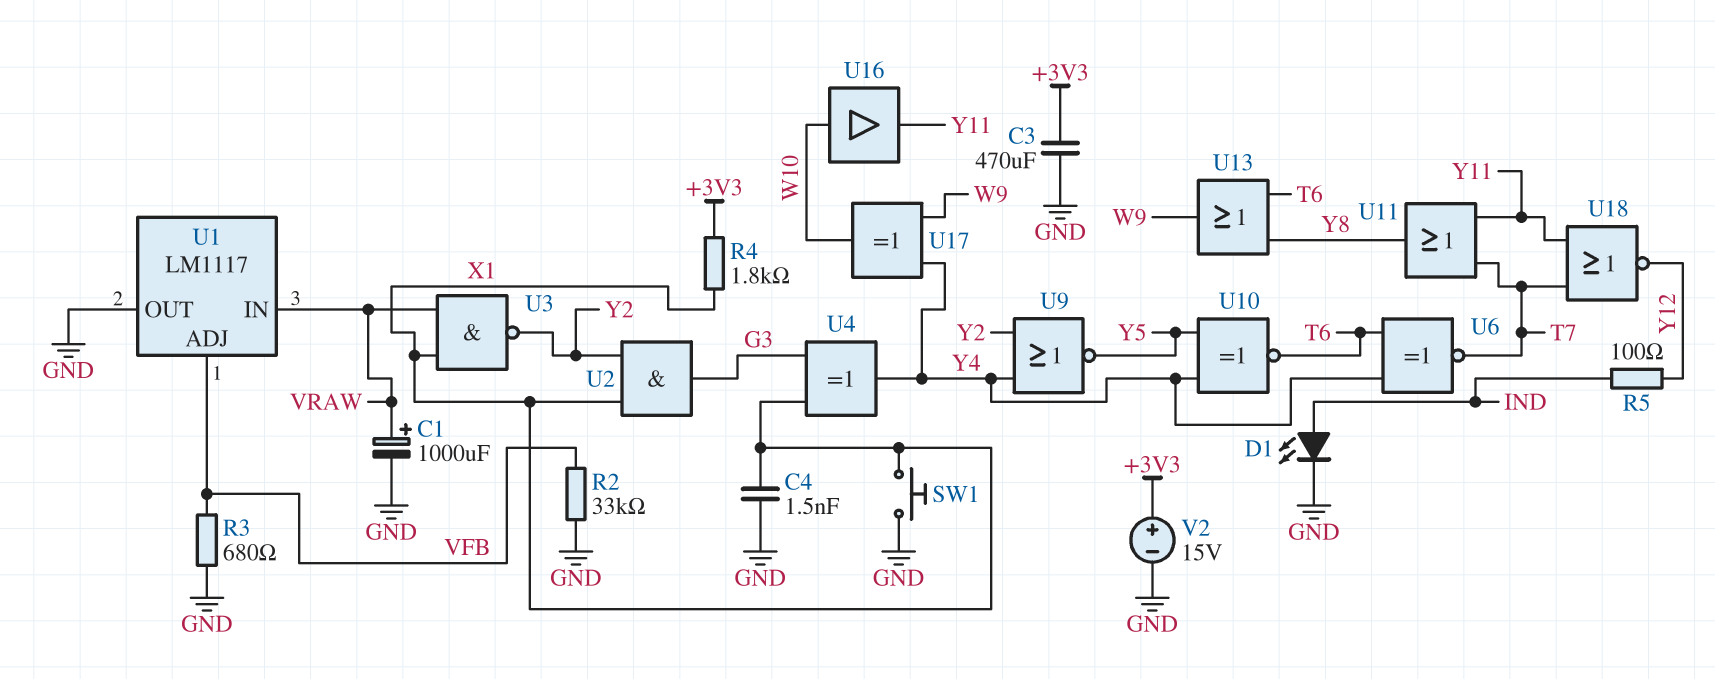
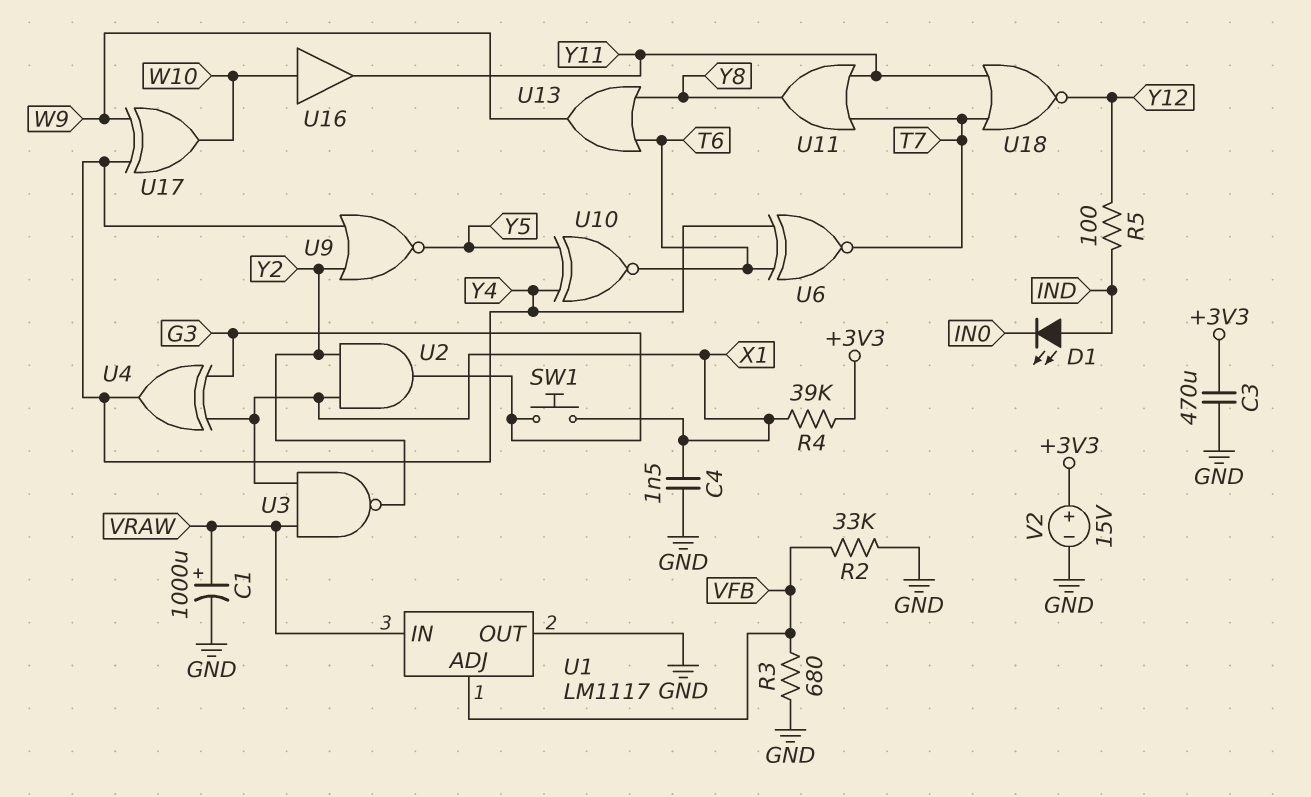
D1: LED (A IND, K GND) -> LED (A IND, K IN0)
R4: 1.8k (+3V3, X1) -> 39k (+3V3, X1)
SW1: button (GND, X1) -> button (G3, X1)

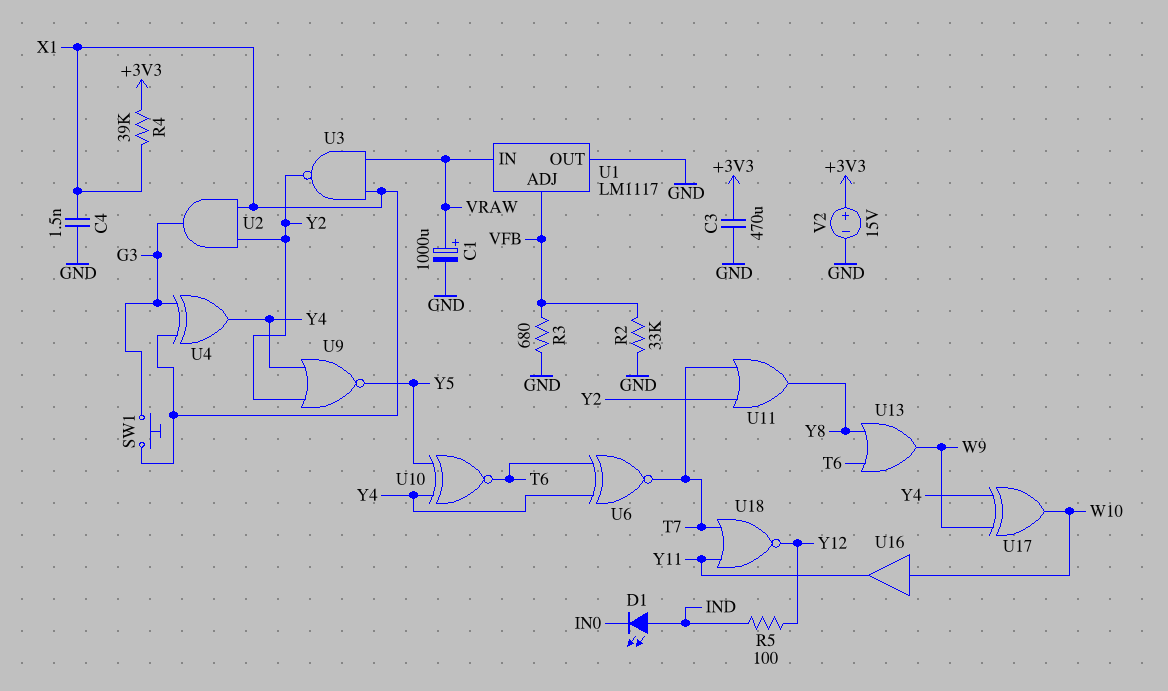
U11: OR (in T7, in Y11, out Y8) -> OR (in T7, in Y2, out Y8)

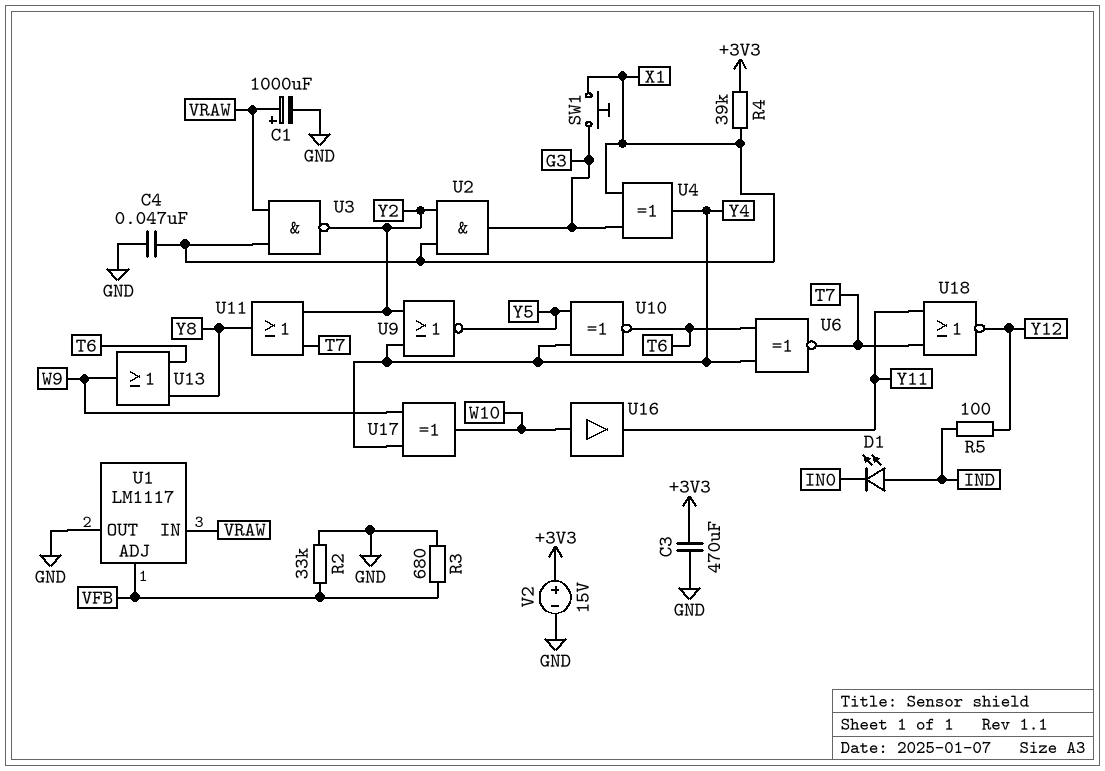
C4: 1.5nF (GND, X1) -> 47nF (GND, X1)

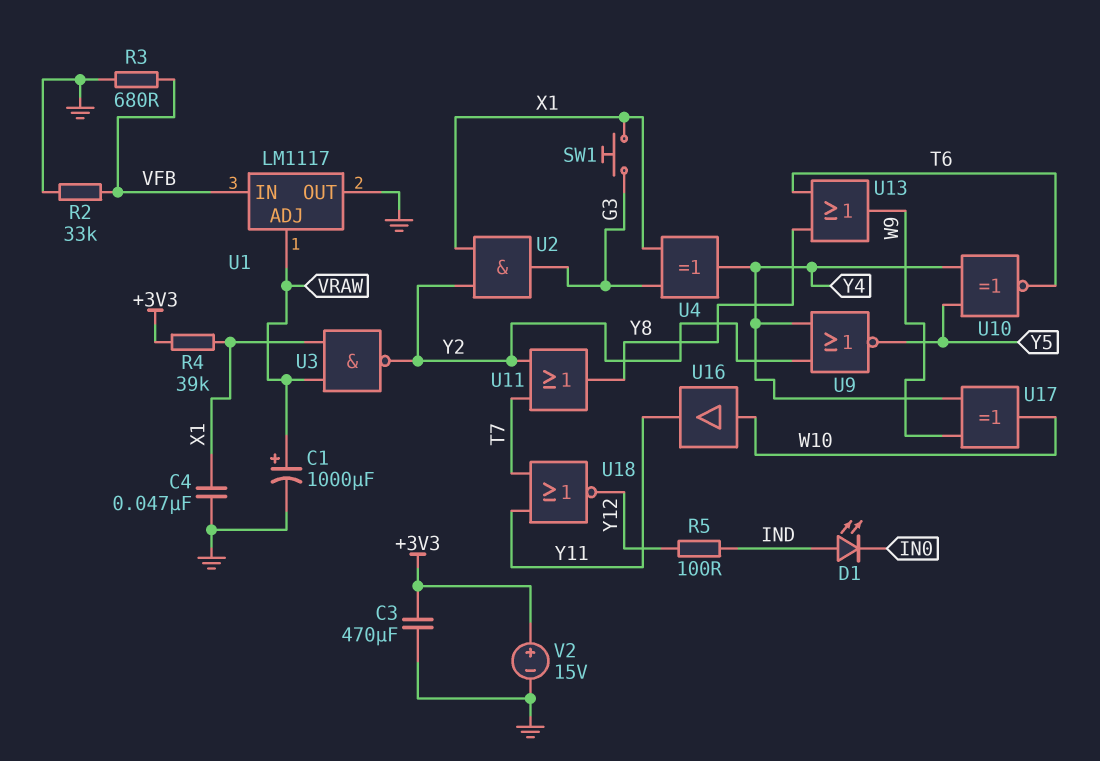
U1 pin ADJ: VFB -> VRAW
U1 pin IN: VRAW -> VFB
U6: XNOR (in T6, in Y4, out T7) -> none

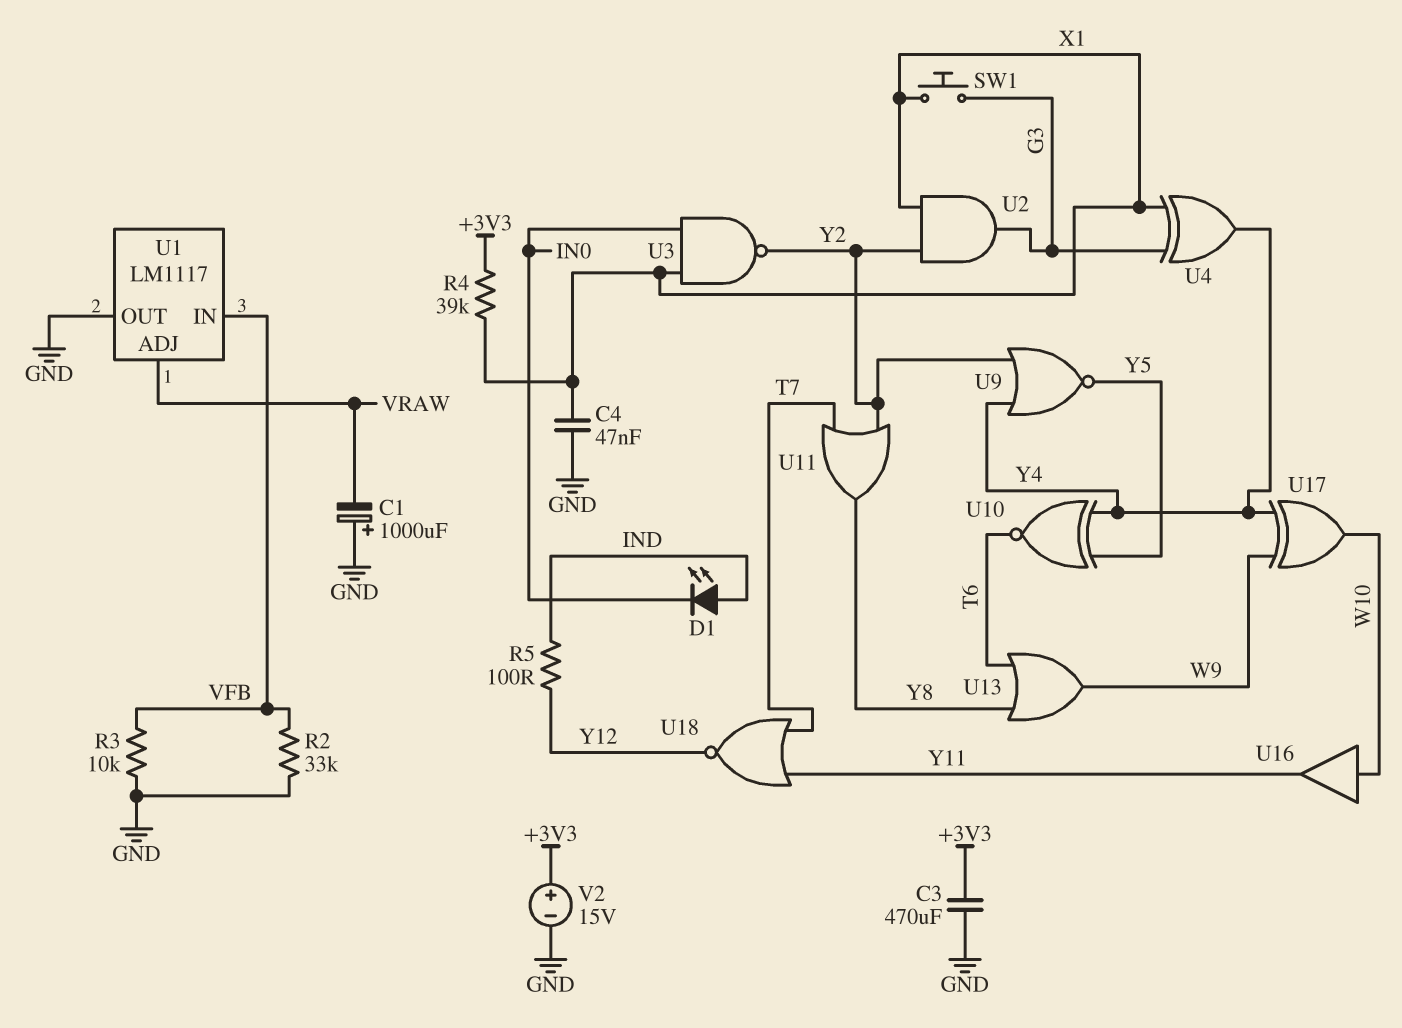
C1: 1000uF (plus VRAW, minus GND) -> 1000uF (plus GND, minus VRAW)
R3: 680 (GND, VFB) -> 10k (GND, VFB)
U3: NAND (in VRAW, in X1, out Y2) -> NAND (in IN0, in X1, out Y2)

